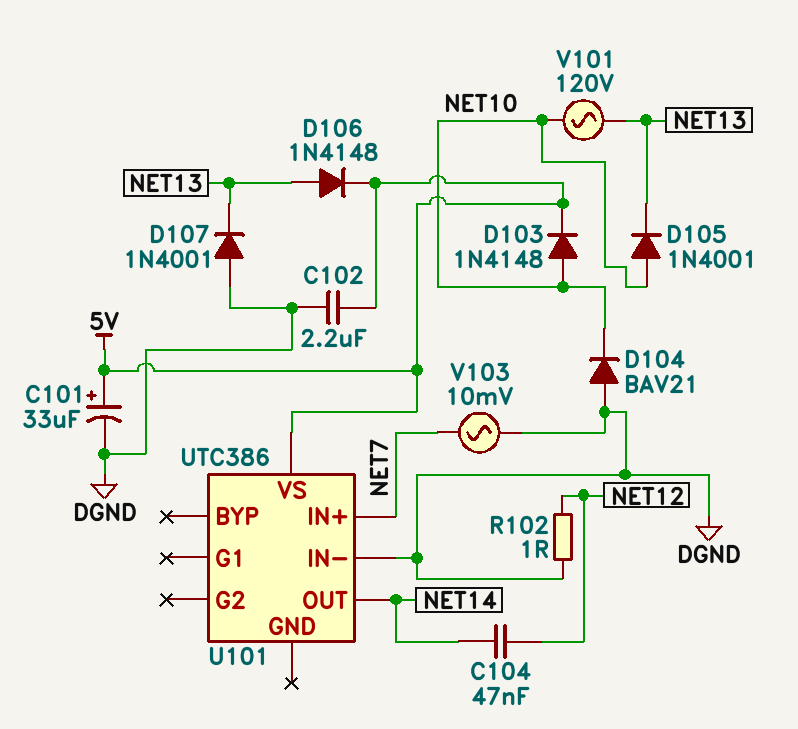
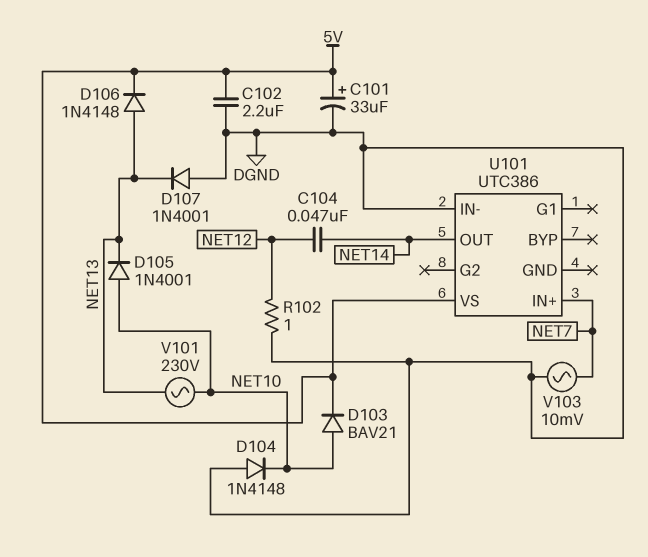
D103: diode 1N4148 (A NET10, K 5V) -> diode BAV21 (A NET10, K 5V)
D104: diode BAV21 (A DGND, K NET10) -> diode 1N4148 (A DGND, K NET10)
V101: AC 120V (NET10, NET13) -> AC 230V (NET10, NET13)

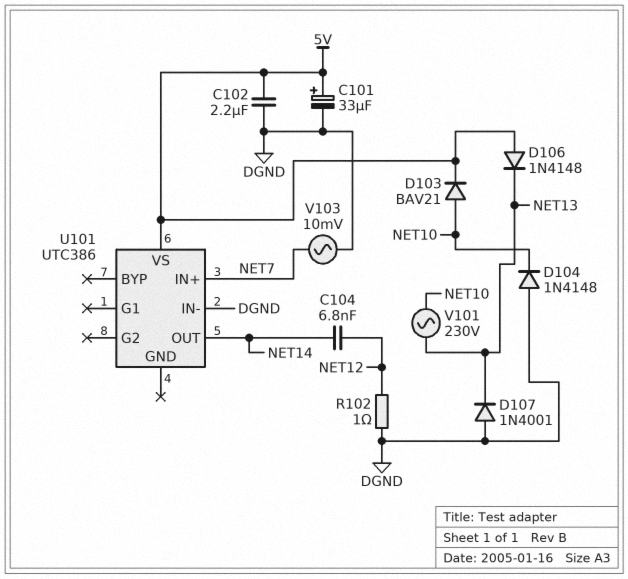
C104: 47nF (NET12, NET14) -> 6.8nF (NET12, NET14)
D105: diode 1N4001 (A NET10, K NET13) -> none
D106: diode 1N4148 (A NET13, K 5V) -> diode 1N4148 (A 5V, K NET13)

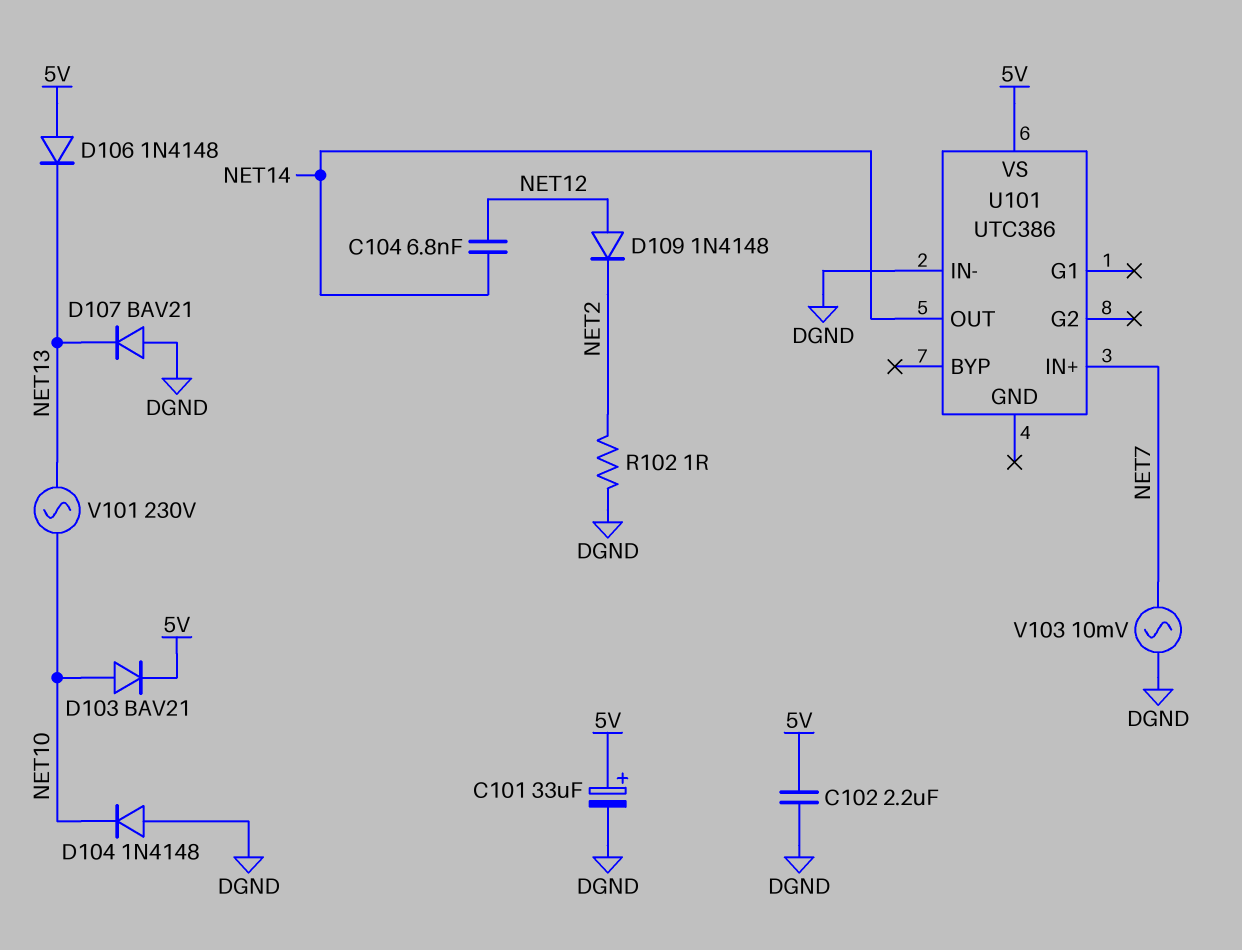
D107: diode 1N4001 (A DGND, K NET13) -> diode BAV21 (A DGND, K NET13)
D109: none -> diode 1N4148 (A NET12, K NET2)
R102: 1 (DGND, NET12) -> 1 (DGND, NET2)

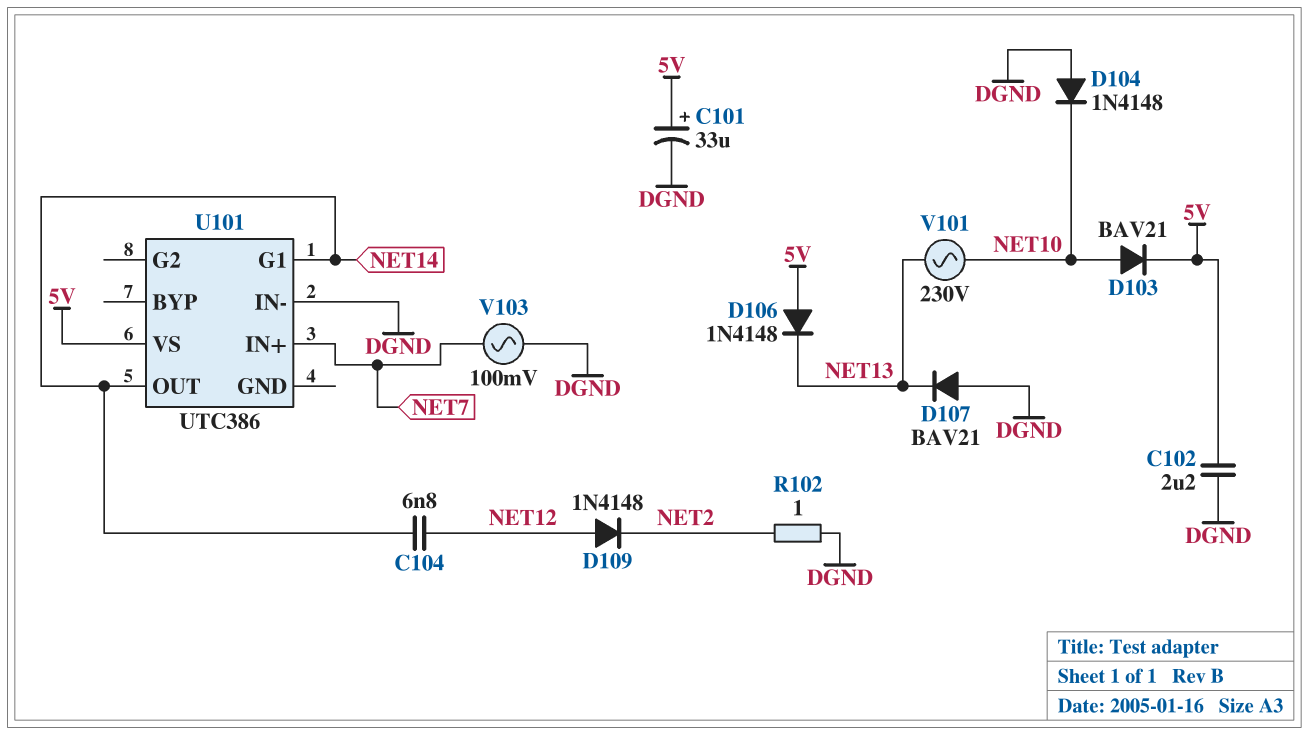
U101 pin G1: none -> NET14
V103: AC 10mV (DGND, NET7) -> AC 100mV (DGND, NET7)

